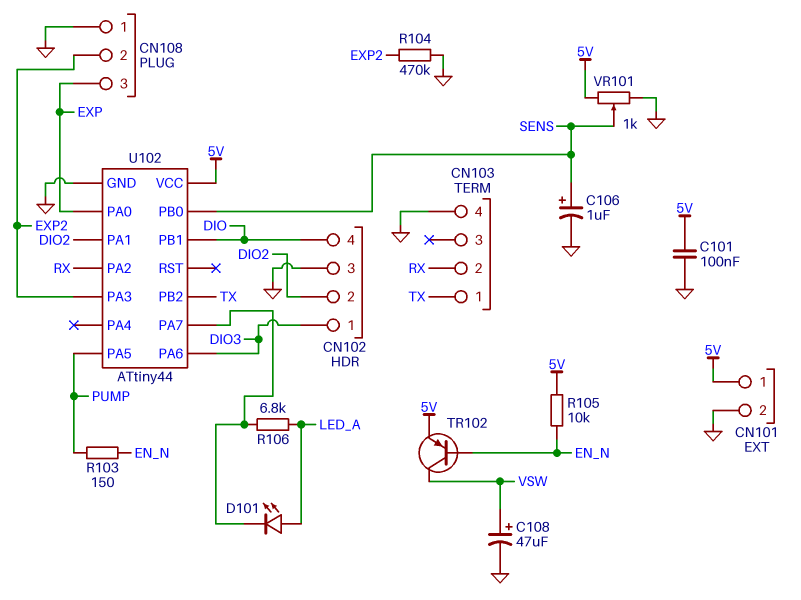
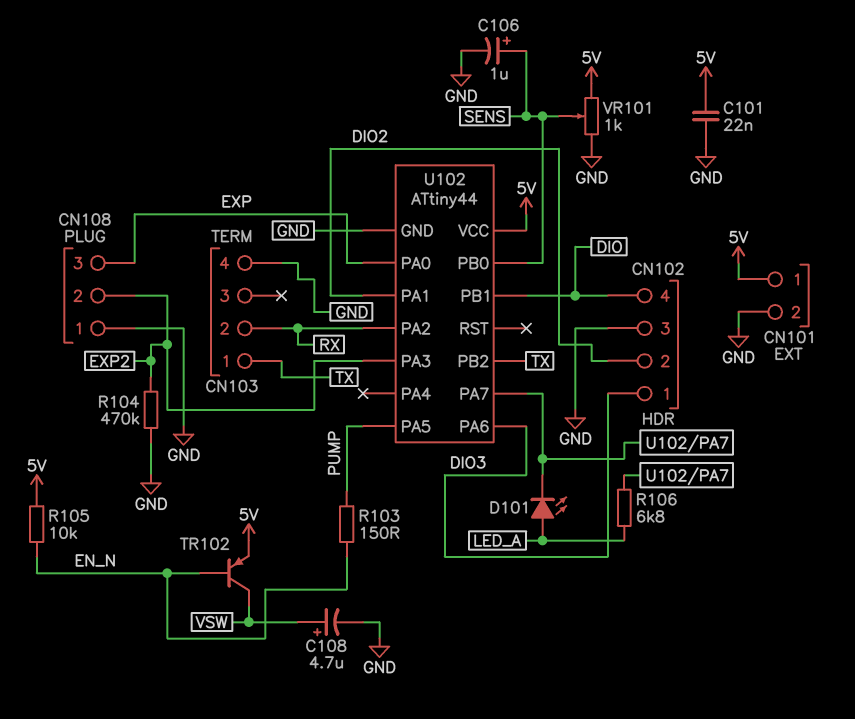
C101: 100nF (5V, GND) -> 22nF (5V, GND)
C108: 47uF (plus VSW, minus GND) -> 4.7uF (plus VSW, minus GND)

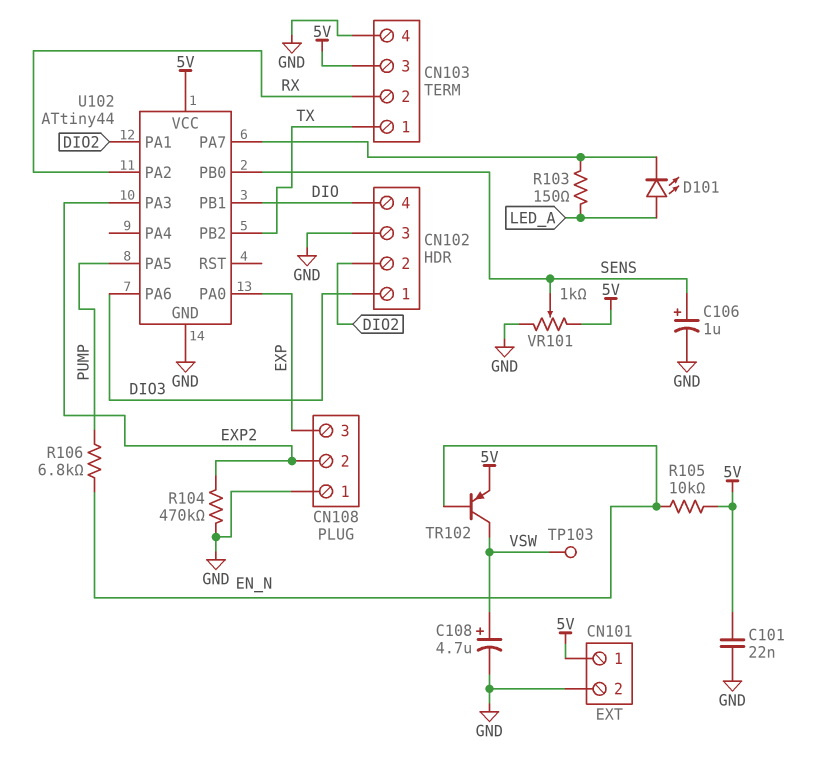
CN103 pin 3: none -> 5V
R103: 150 (EN_N, PUMP) -> 150 (LED_A, U102/PA7)
R106: 6.8k (LED_A, U102/PA7) -> 6.8k (EN_N, PUMP)
TP103: none -> test point (VSW)

